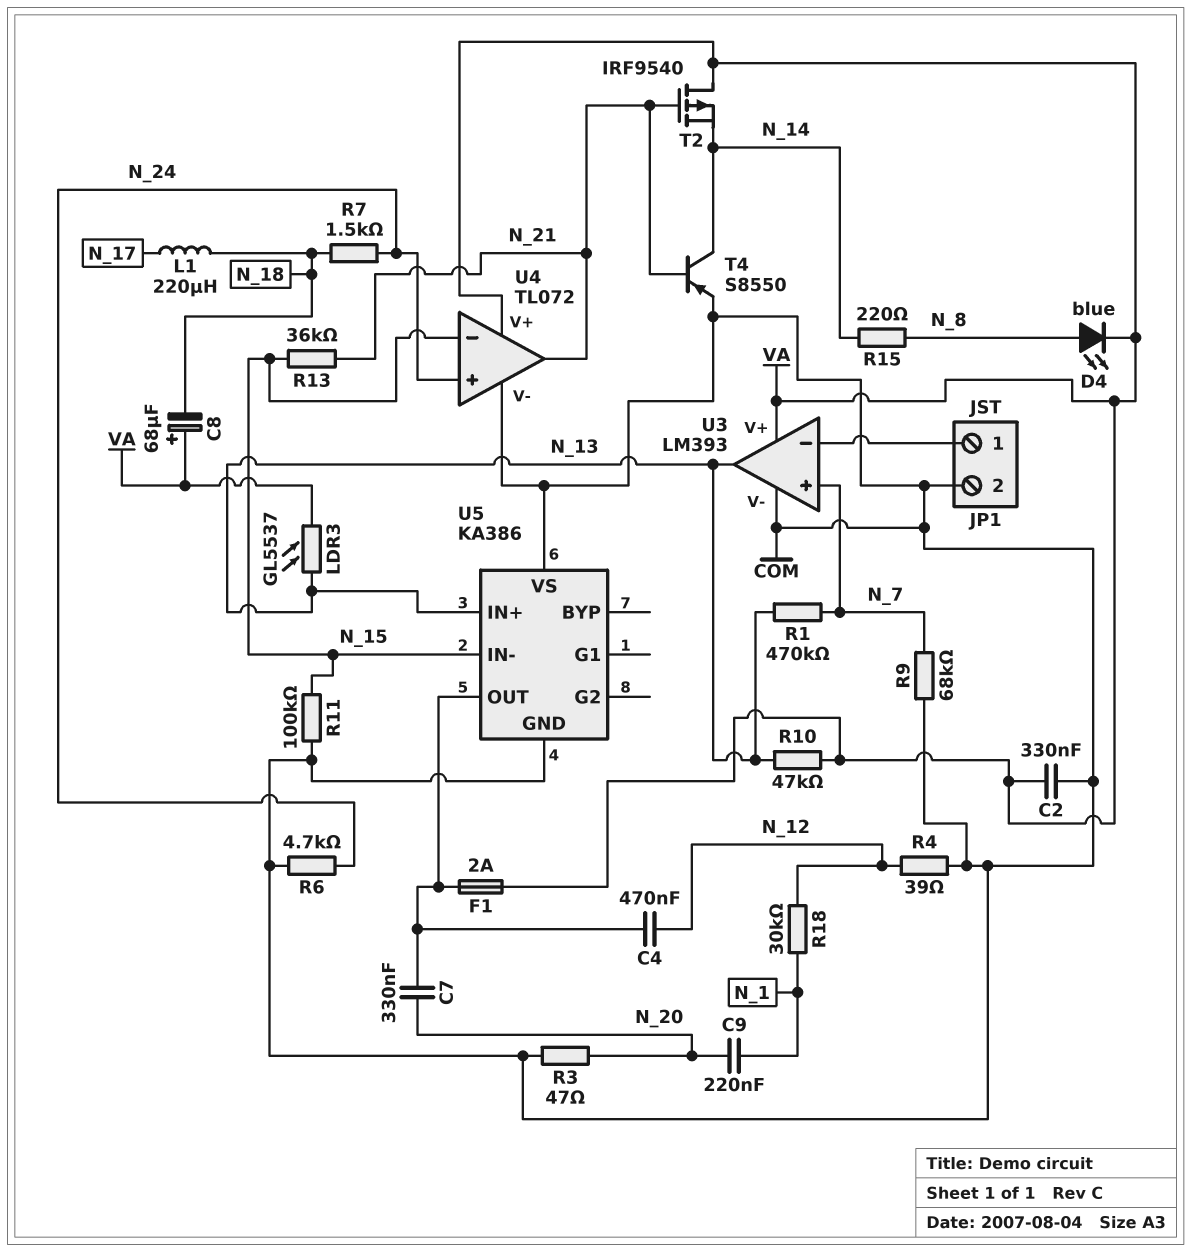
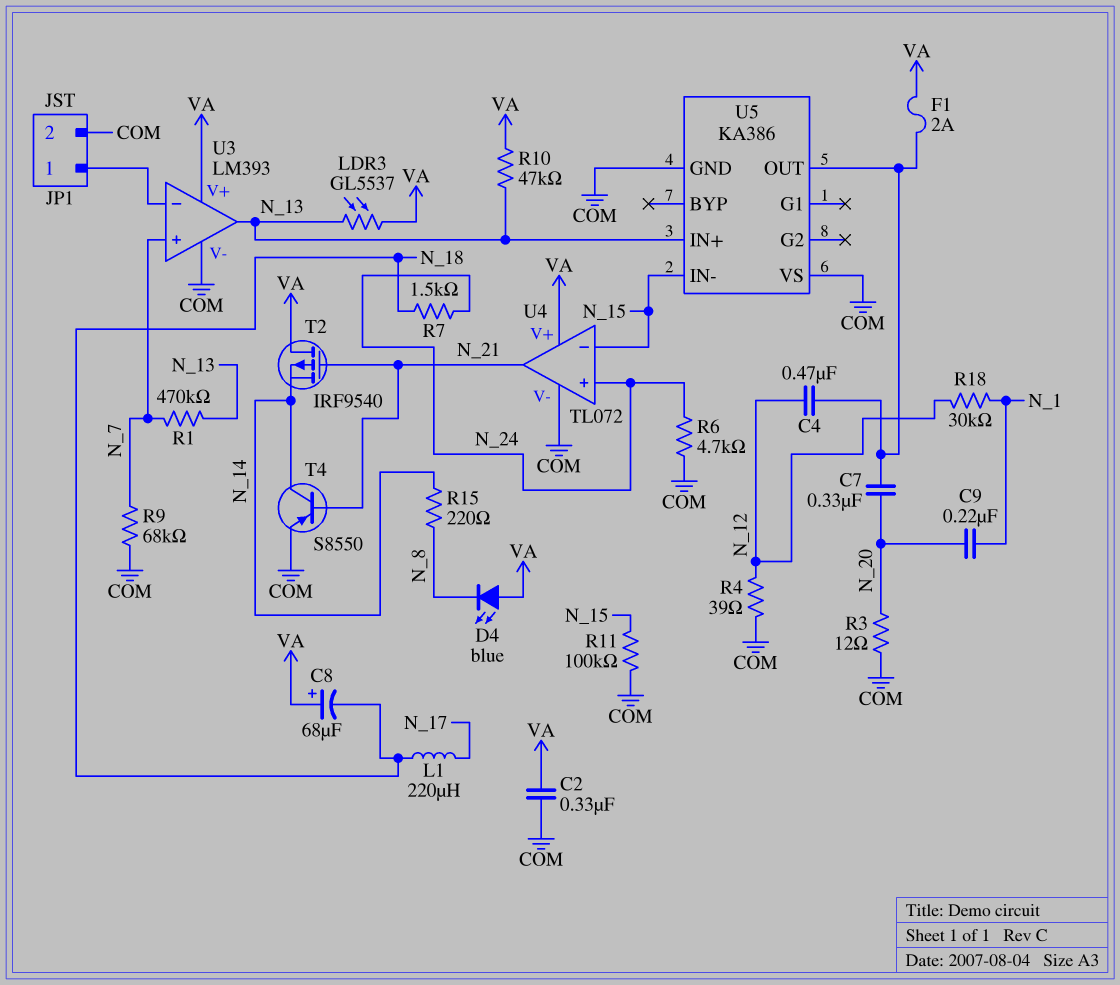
D4: LED blue (A N_8, K VA) -> LED blue (A VA, K N_8)
R3: 47 (COM, N_20) -> 12 (COM, N_20)
R13: 36k (N_15, N_21) -> none

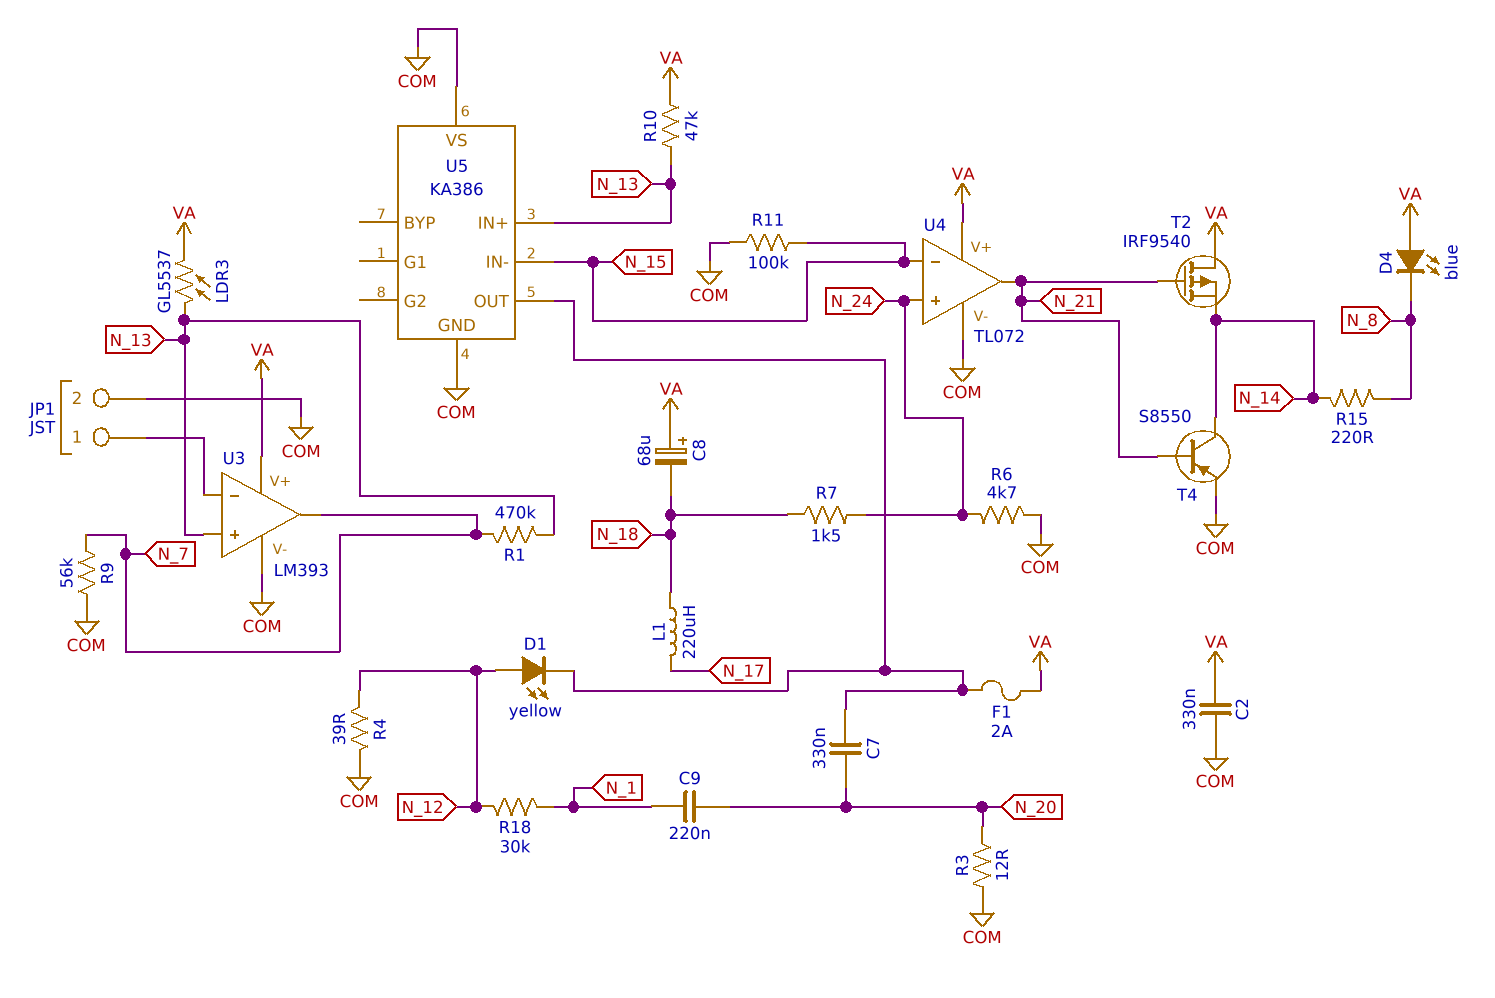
C4: 470nF (N_12, U5/OUT) -> none
D1: none -> LED yellow (A N_12, K U5/OUT)
R9: 68k (COM, N_7) -> 56k (COM, N_7)
U3 pin in+: N_7 -> N_13
U3 pin out: N_13 -> N_7

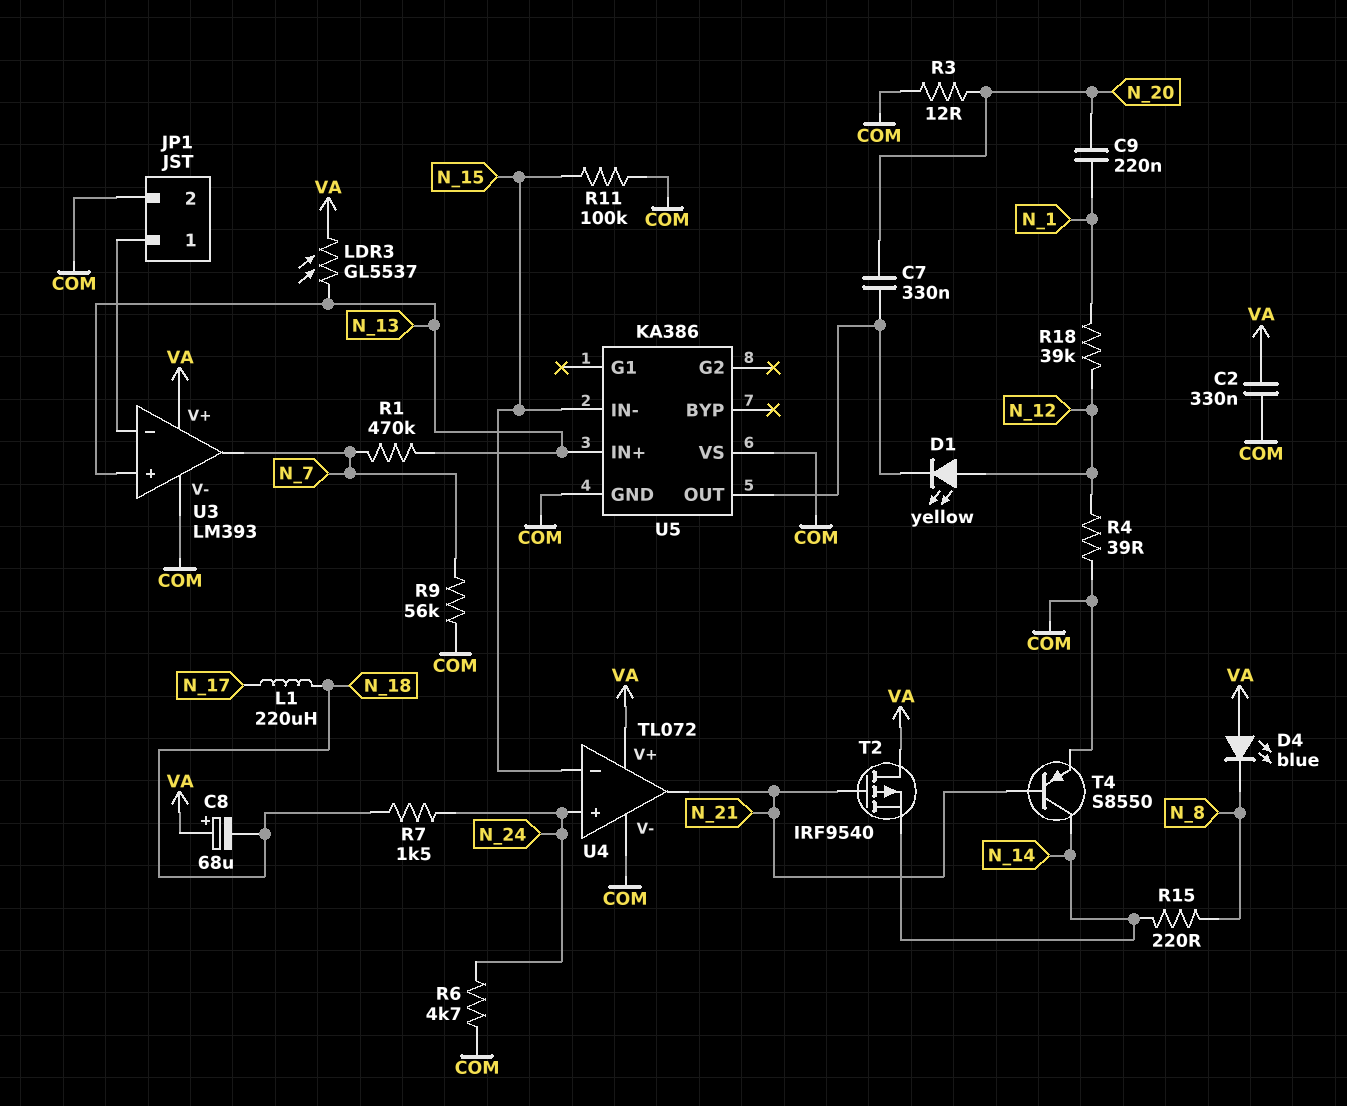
F1: 2A (U5/OUT, VA) -> none
R10: 47k (N_13, VA) -> none
R18: 30k (N_1, N_12) -> 39k (N_1, N_12)

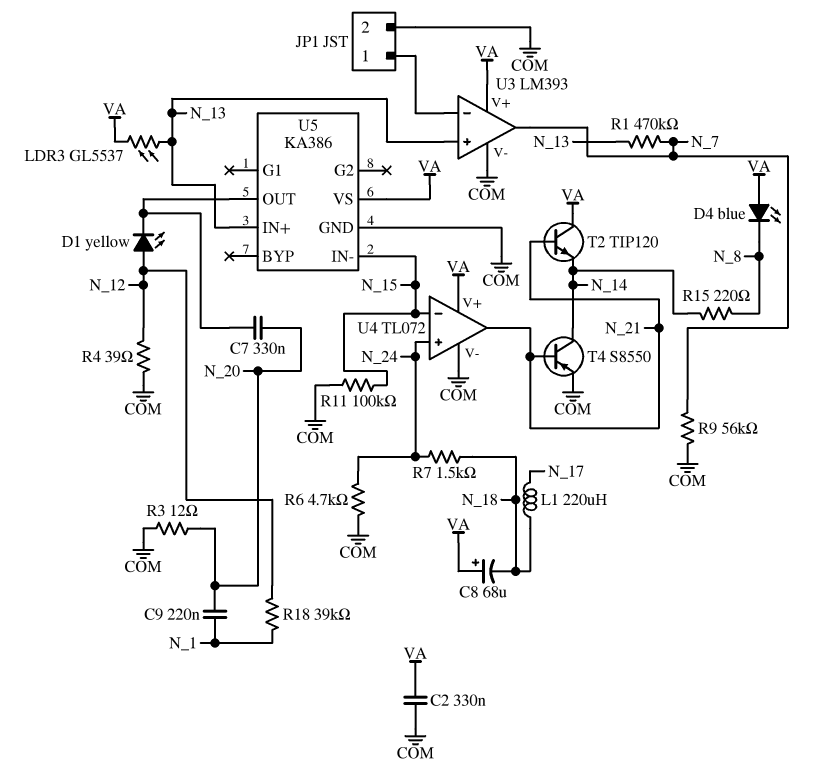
T2: PMOS IRF9540 (G N_21, D VA, S N_14) -> NPN TIP120 (B N_21, C VA, E N_14)
U5 pin VS: COM -> VA

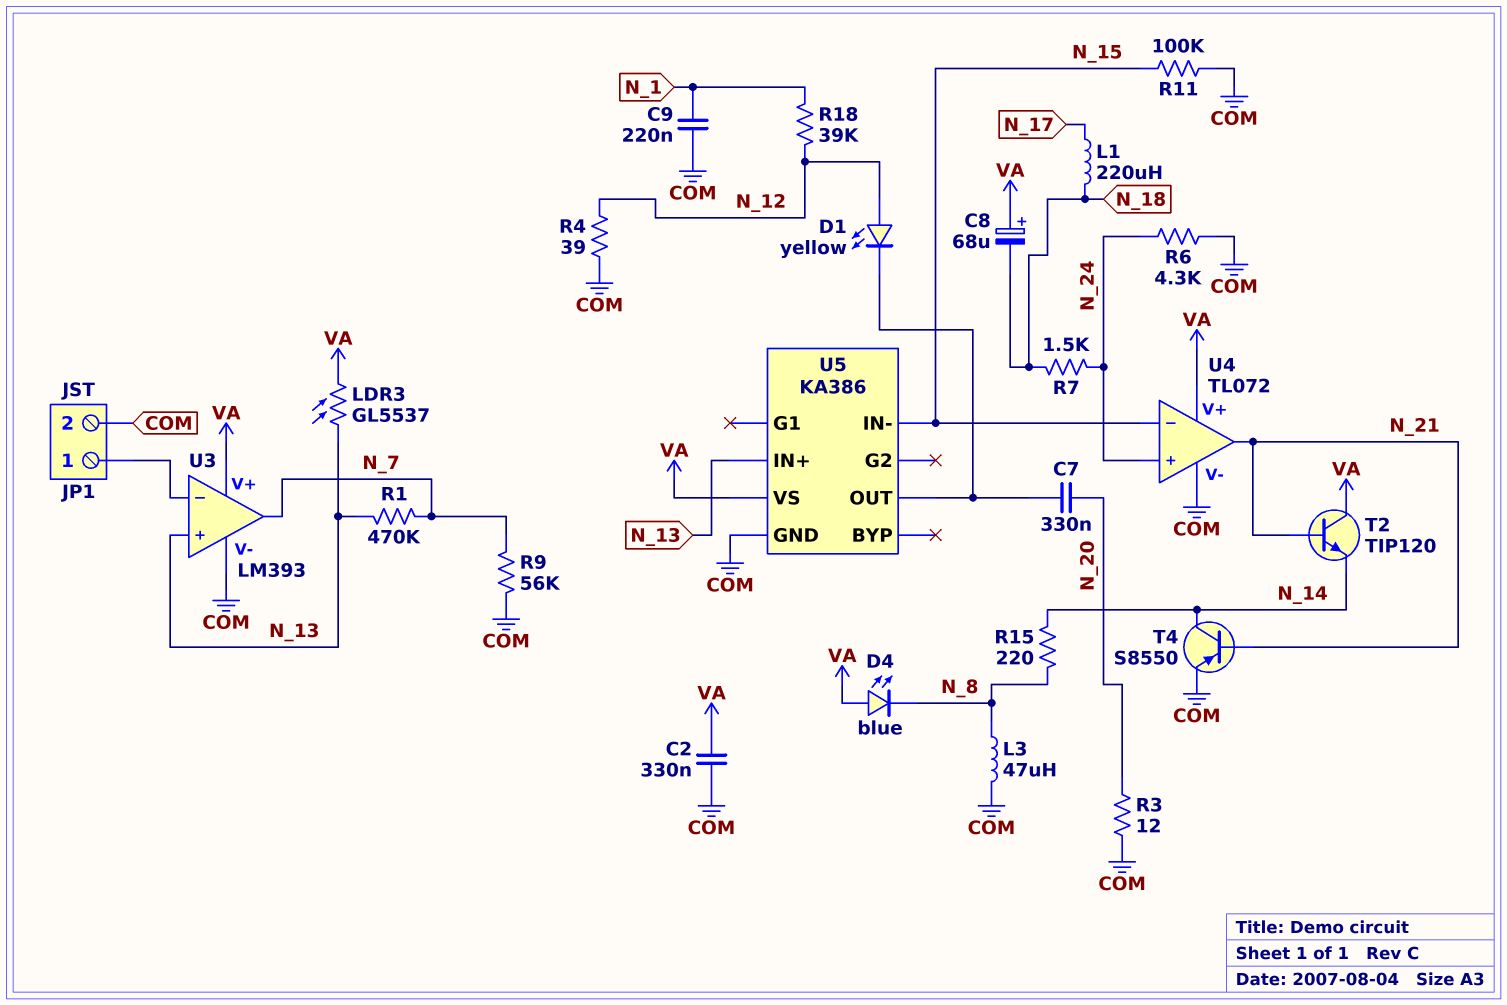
C9: 220nF (N_1, N_20) -> 220nF (COM, N_1)
L3: none -> 47uH (COM, N_8)
R6: 4.7k (COM, N_24) -> 4.3k (COM, N_24)

